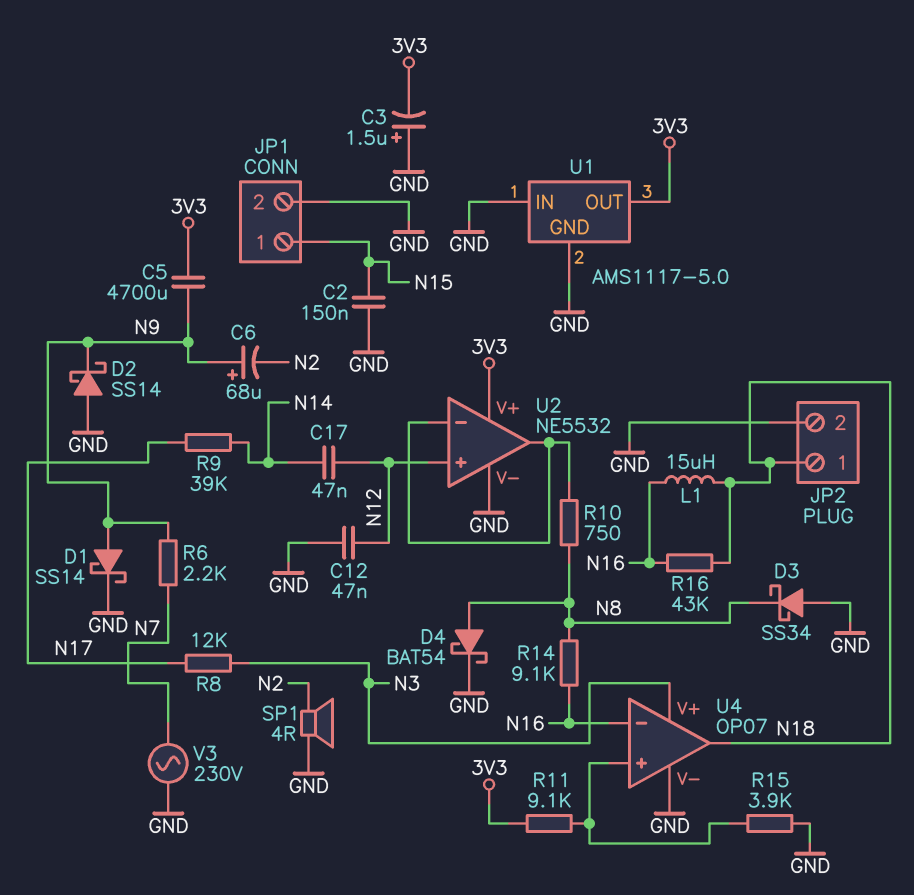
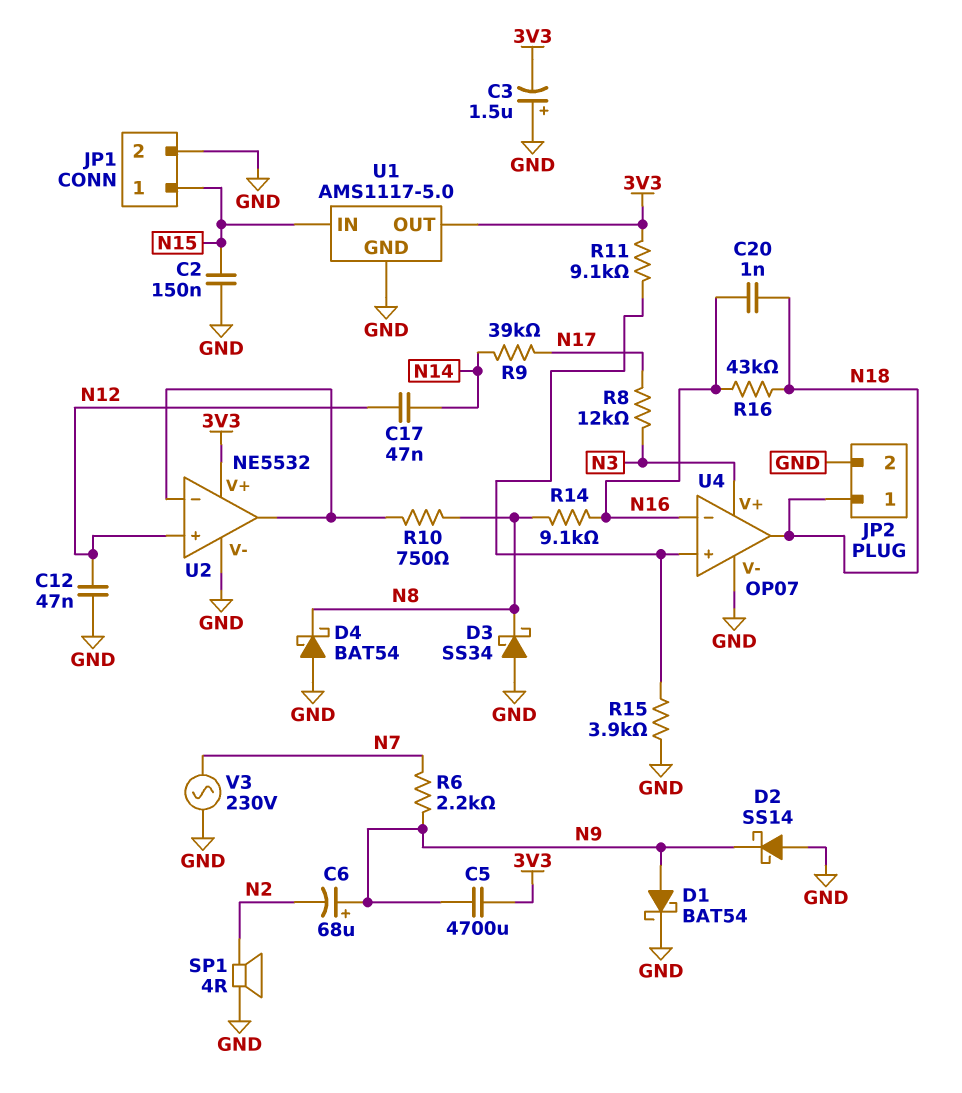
C20: none -> 1nF (N16, N18)
D1: schottky SS14 (A N9, K GND) -> schottky BAT54 (A N9, K GND)
D4: schottky BAT54 (A N8, K GND) -> schottky BAT54 (A GND, K N8)
L1: 15uH (N16, N18) -> none
U1 pin IN: GND -> N15

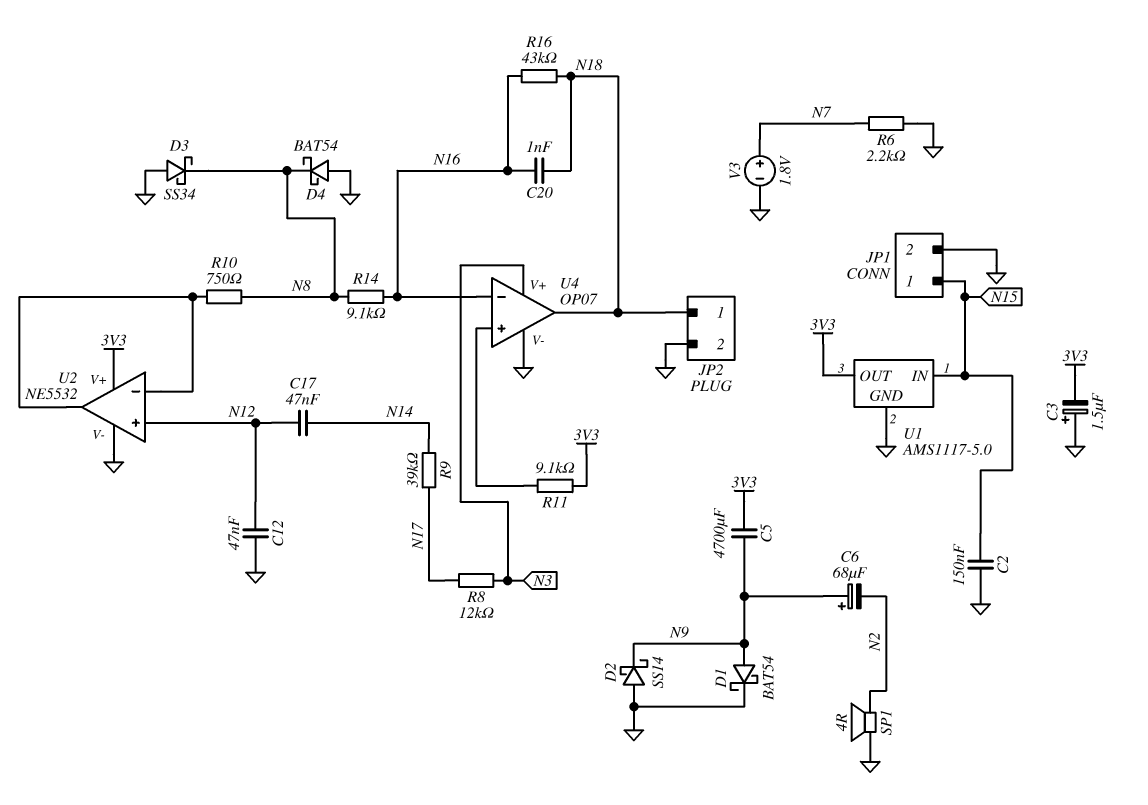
R6: 2.2k (N7, N9) -> 2.2k (GND, N7)
R15: 3.9k (GND, U4/in+) -> none
V3: AC 230V (GND, N7) -> 1.8V (plus N7, minus GND)

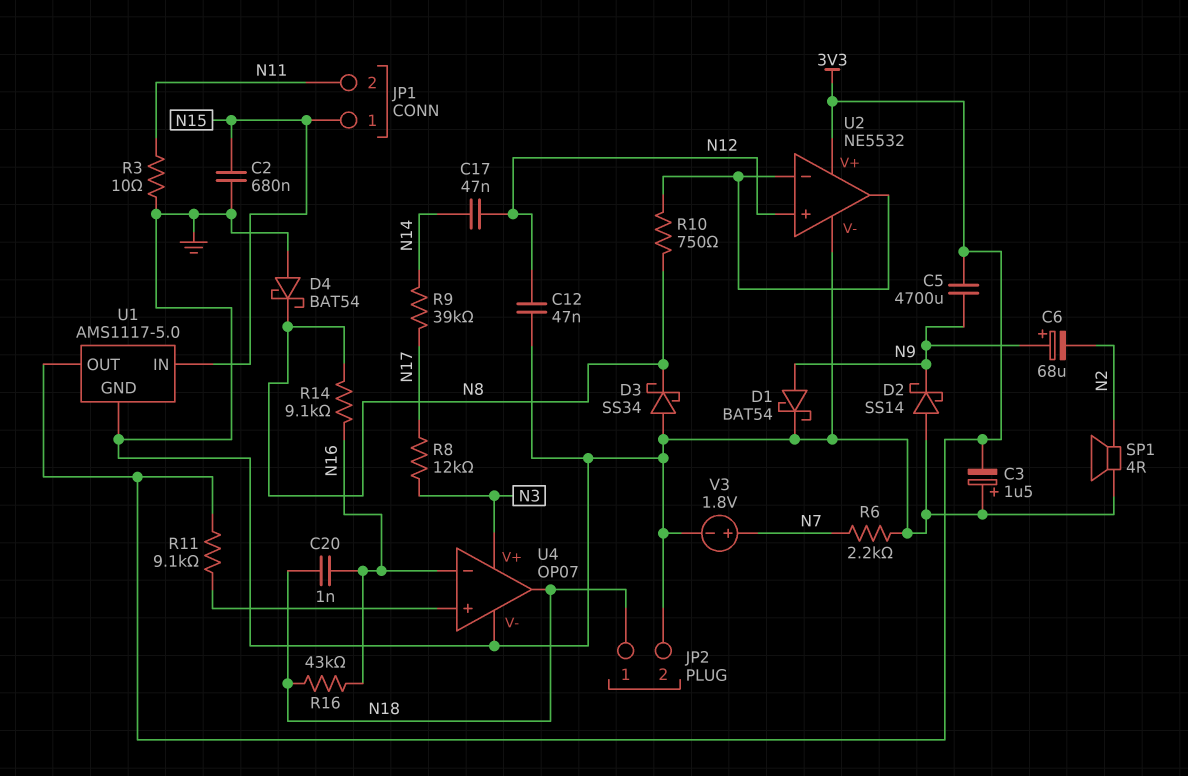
C2: 150nF (GND, N15) -> 680nF (GND, N15)
JP1 pin 2: GND -> N11
R3: none -> 10 (GND, N11)

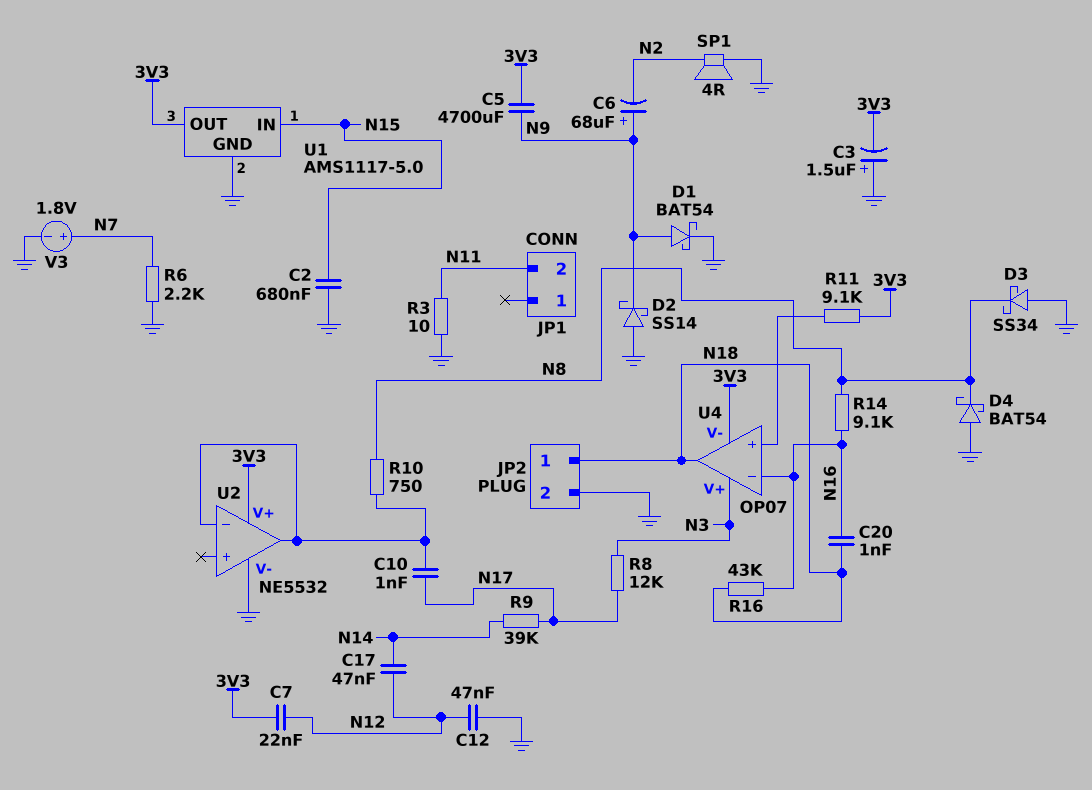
C7: none -> 22nF (3V3, N12)
C10: none -> 1nF (N17, U2/in-)
JP1 pin 1: N15 -> none
U2 pin in+: N12 -> none
U4 pin V-: GND -> 3V3

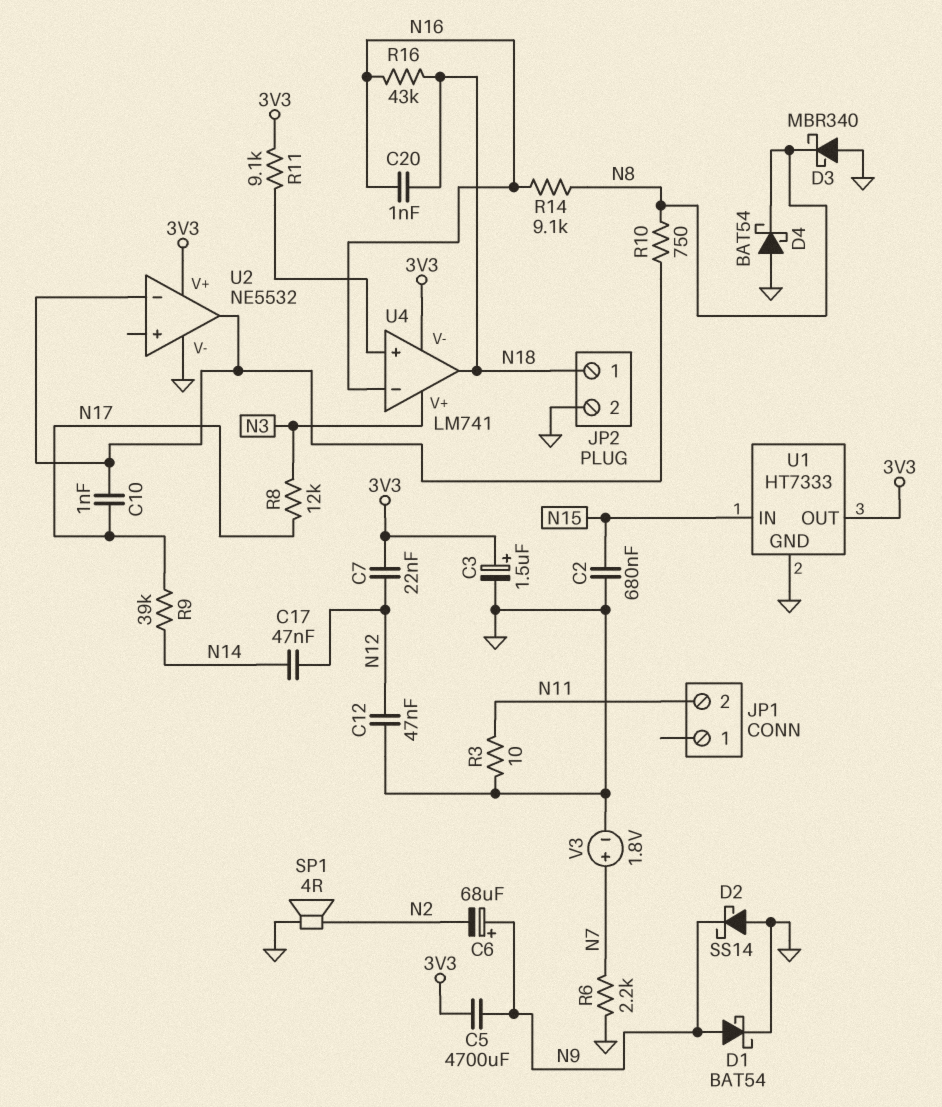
C3: 1.5uF (plus GND, minus 3V3) -> 1.5uF (plus 3V3, minus GND)
D3: schottky SS34 (A GND, K N8) -> schottky MBR340 (A GND, K N8)
U1: AMS1117-5.0 -> HT7333
U4: OP07 -> LM741

